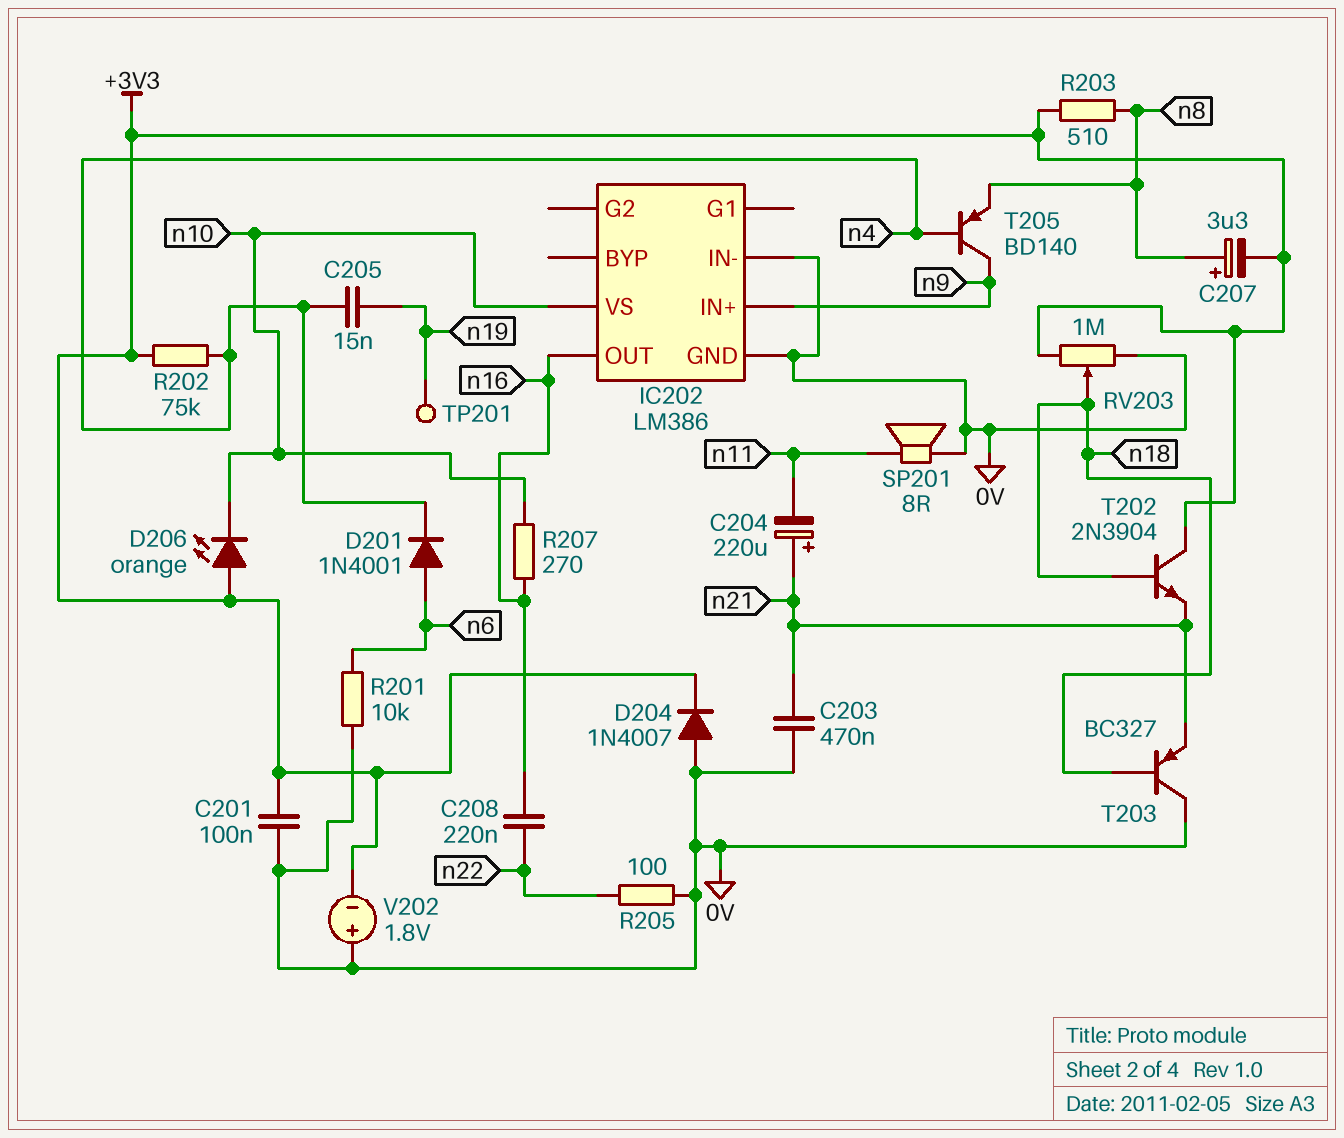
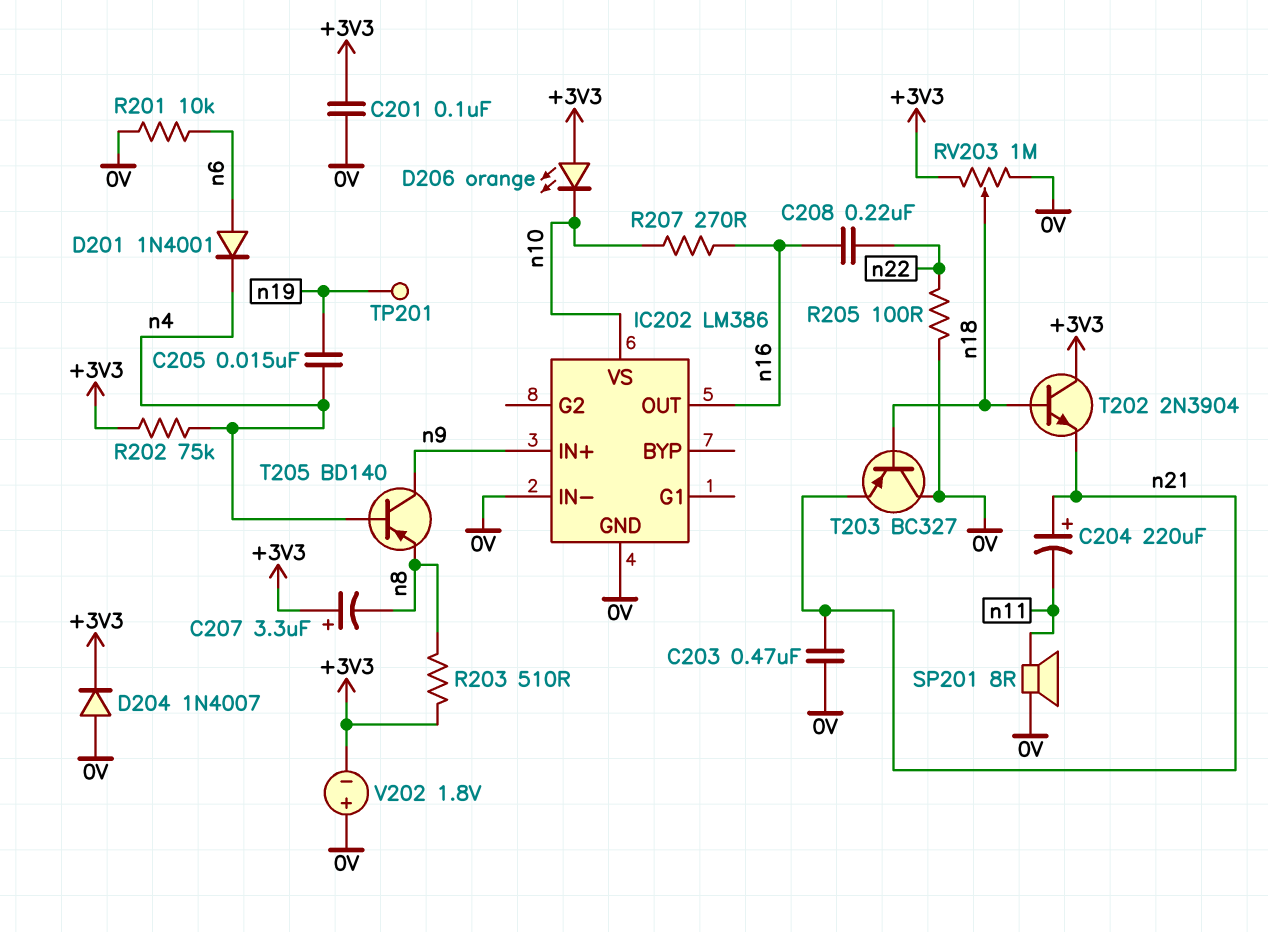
C207: 3.3uF (plus n8, minus +3V3) -> 3.3uF (plus +3V3, minus n8)

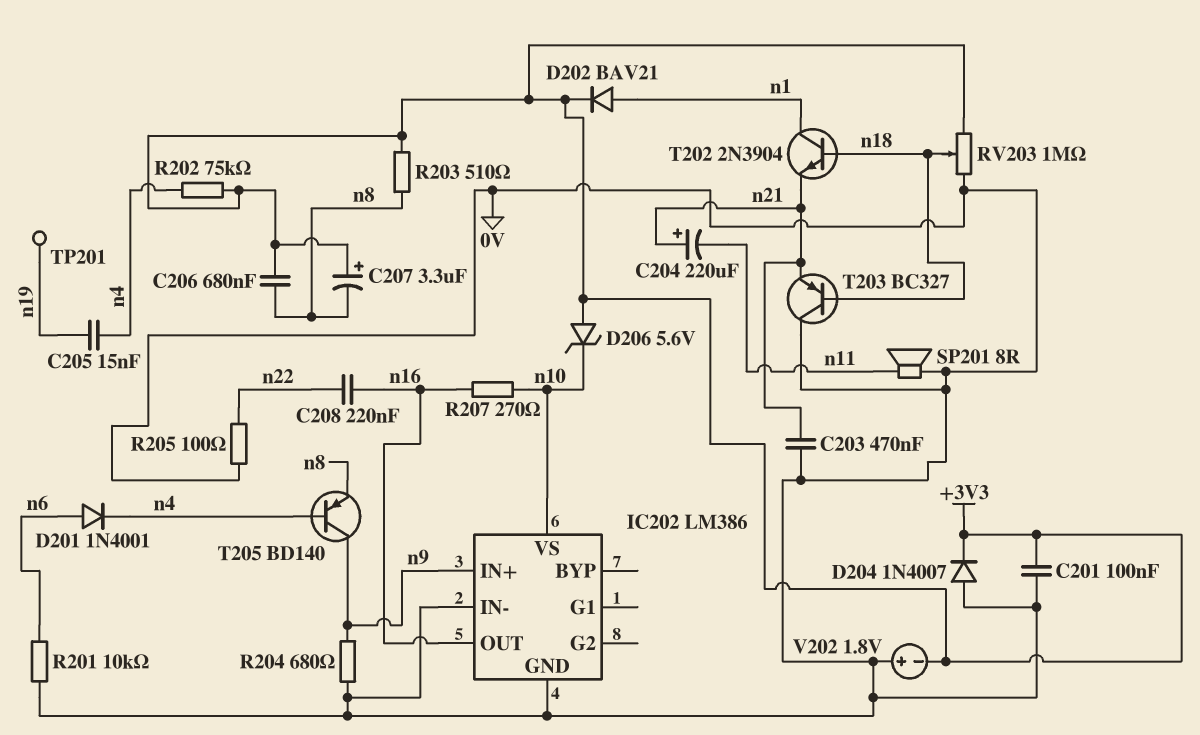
C206: none -> 680nF (+3V3, n8)
D202: none -> diode BAV21 (A n1, K +3V3)
D206: LED orange (A +3V3, K n10) -> zener 5.6V (A +3V3, K n10)
R204: none -> 680 (0V, n9)
T202: NPN 2N3904 (B n18, C +3V3, E n21) -> NPN 2N3904 (B n18, C n1, E n21)

